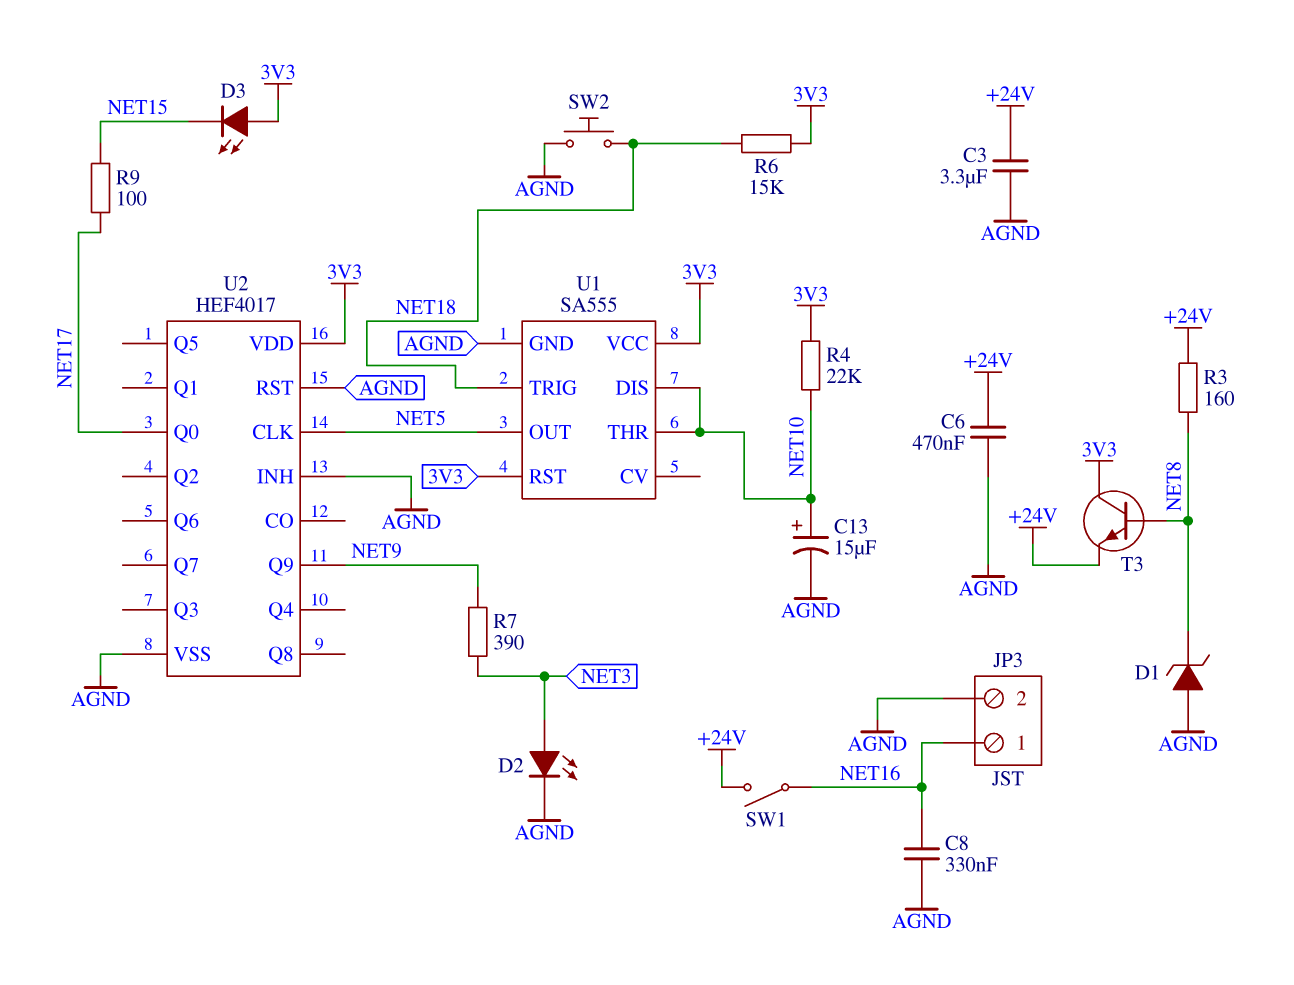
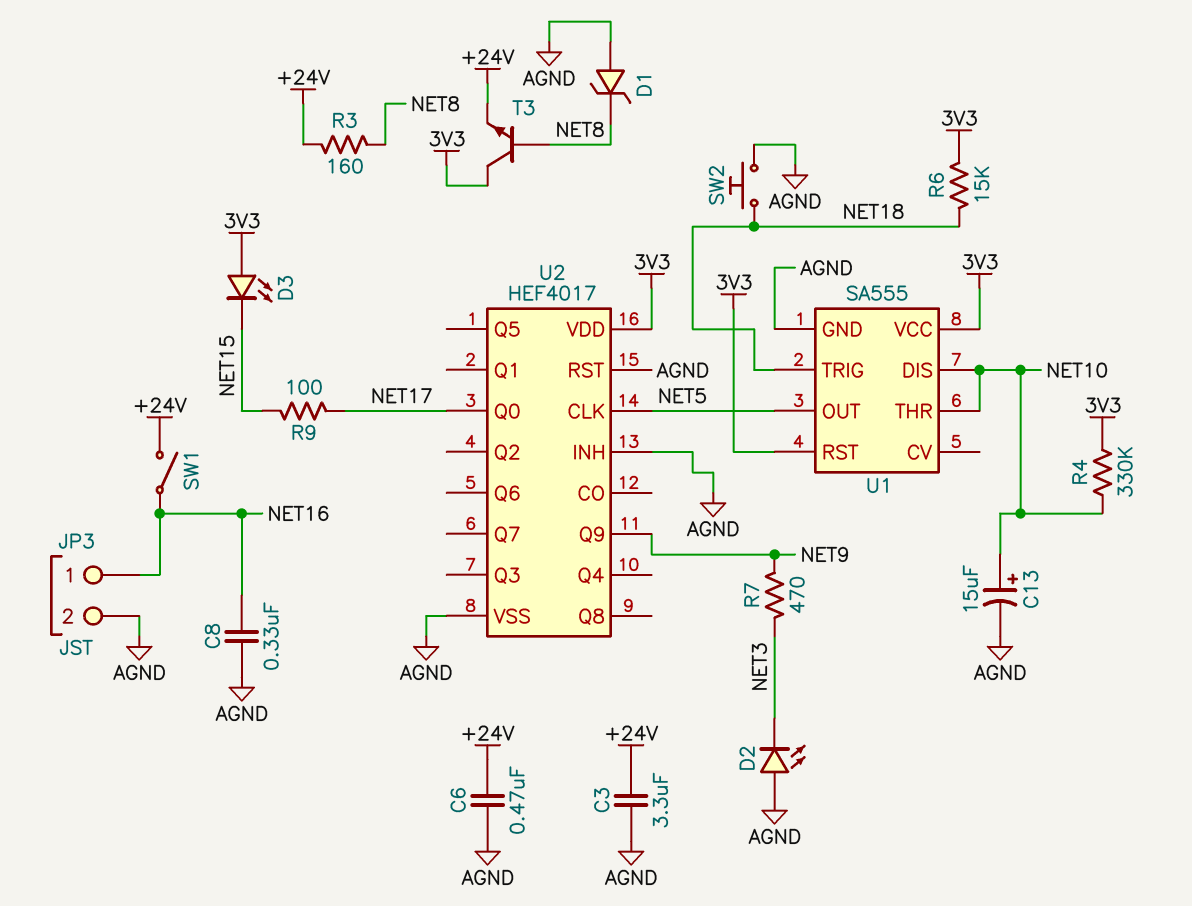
D2: LED (A NET3, K AGND) -> LED (A AGND, K NET3)
R4: 22k (3V3, NET10) -> 330k (3V3, NET10)
R7: 390 (NET3, NET9) -> 470 (NET3, NET9)

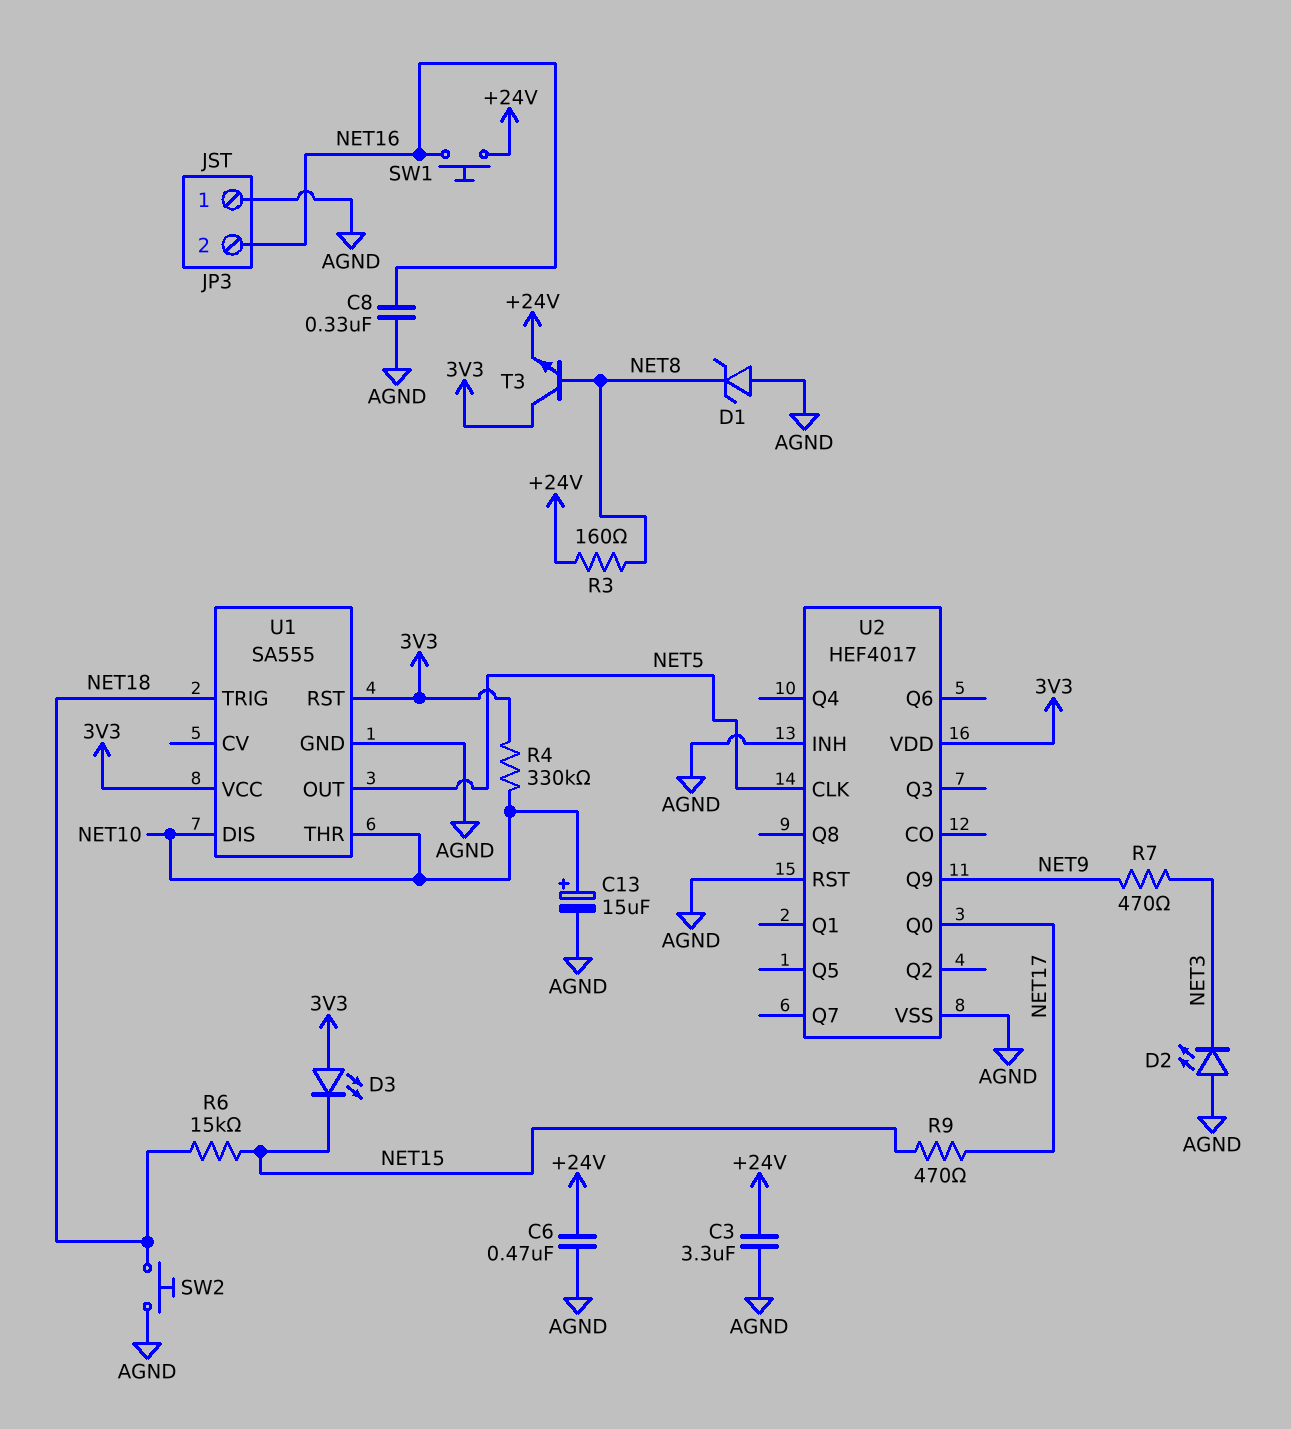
JP3 pin 1: NET16 -> AGND
JP3 pin 2: AGND -> NET16
R6: 15k (3V3, NET18) -> 15k (NET15, NET18)
R9: 100 (NET15, NET17) -> 470 (NET15, NET17)
SW1: switch (+24V, NET16) -> button (+24V, NET16)

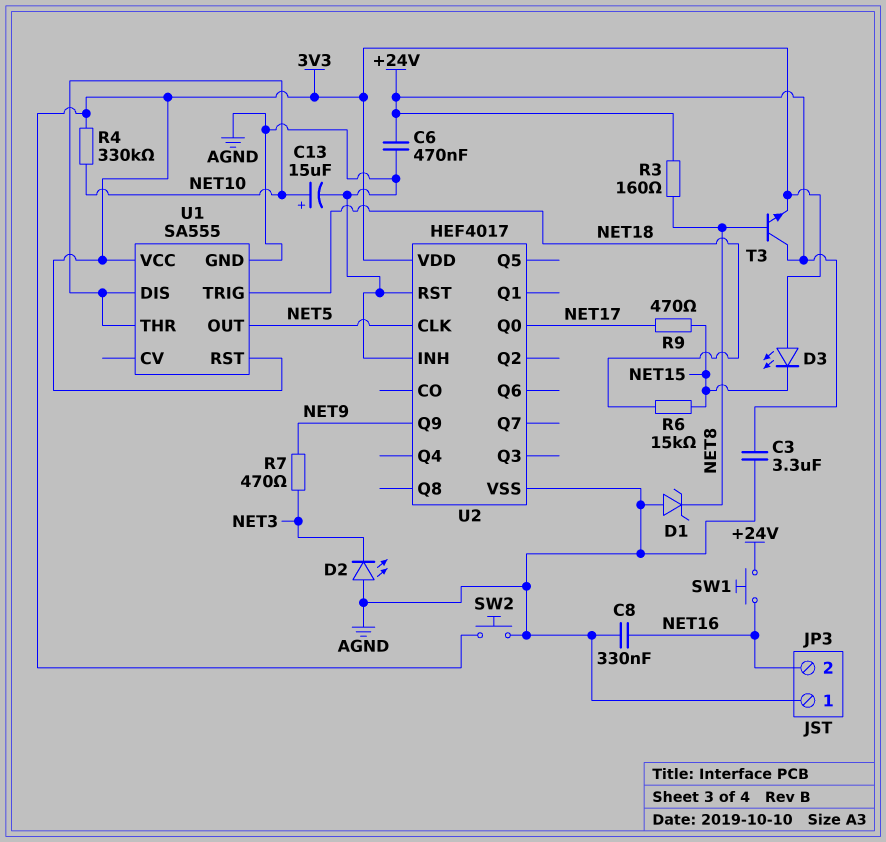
SW2: button (AGND, NET18) -> button (3V3, AGND)
T3: NPN (B NET8, C 3V3, E +24V) -> NPN (B NET8, C +24V, E 3V3)

